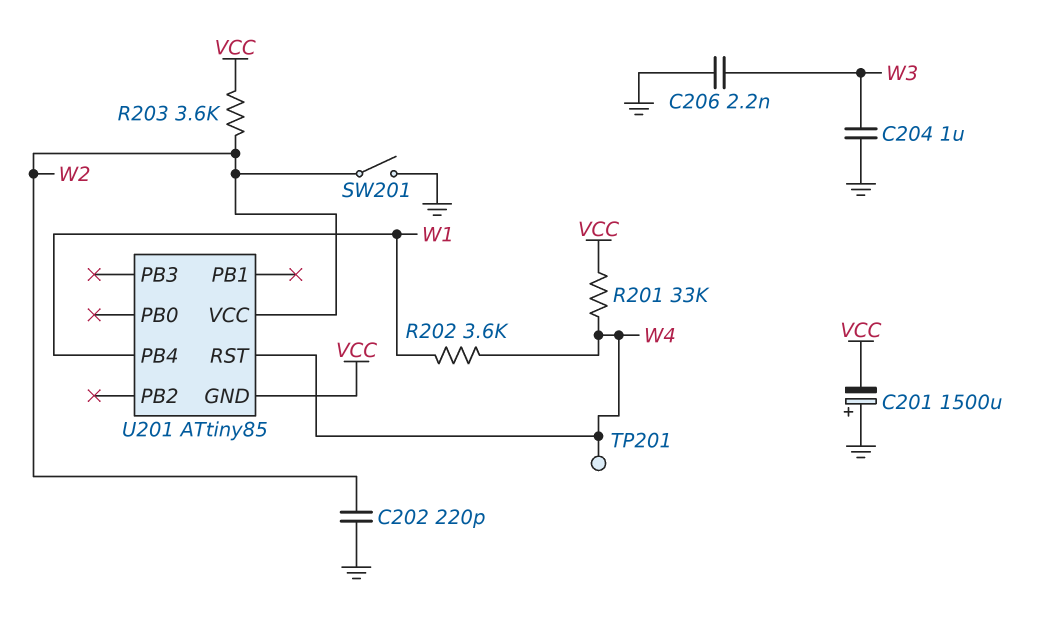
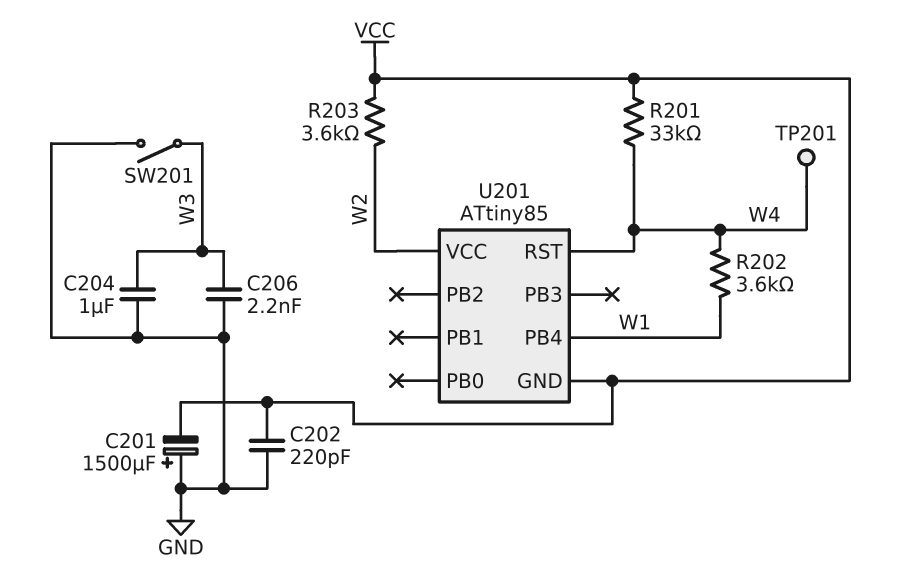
C202: 220pF (GND, W2) -> 220pF (GND, VCC)
SW201: switch (GND, W2) -> switch (GND, W3)

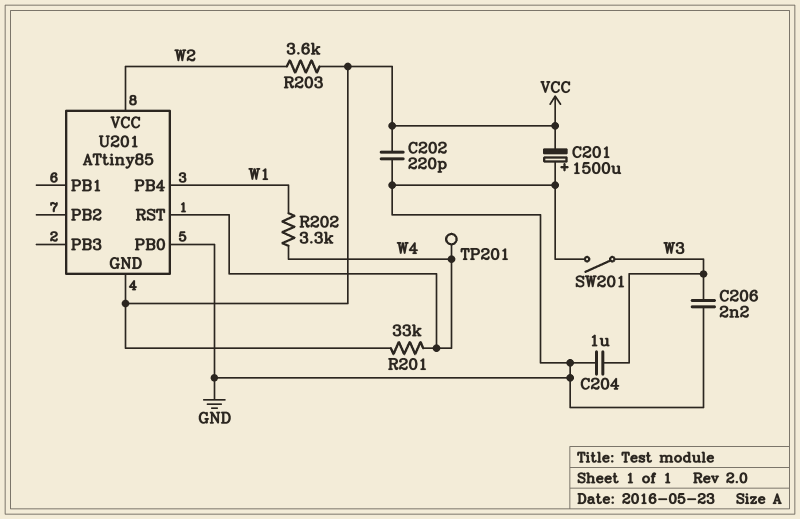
R202: 3.6k (W1, W4) -> 3.3k (W1, W4)
U201 pin PB0: none -> GND

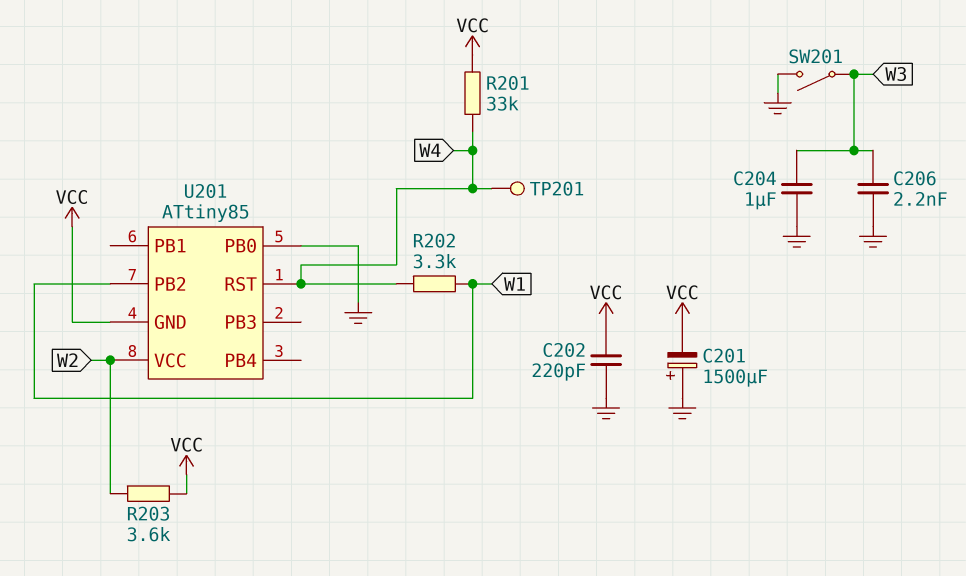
U201 pin PB2: none -> W1
U201 pin PB4: W1 -> none

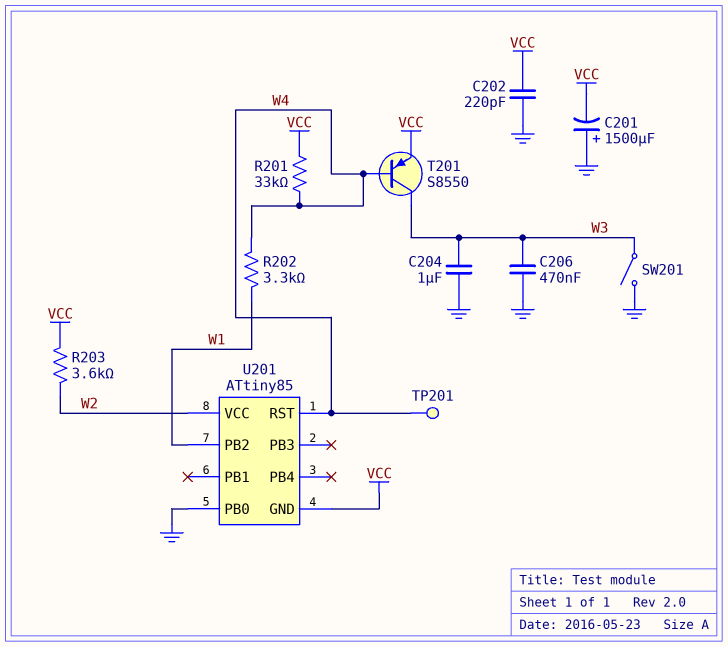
C206: 2.2nF (GND, W3) -> 470nF (GND, W3)
T201: none -> PNP S8550 (B W4, C W3, E VCC)

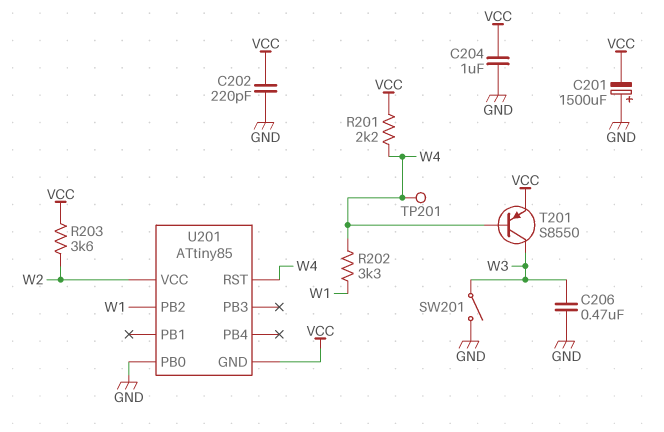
C204: 1uF (GND, W3) -> 1uF (GND, VCC)
R201: 33k (VCC, W4) -> 2.2k (VCC, W4)

